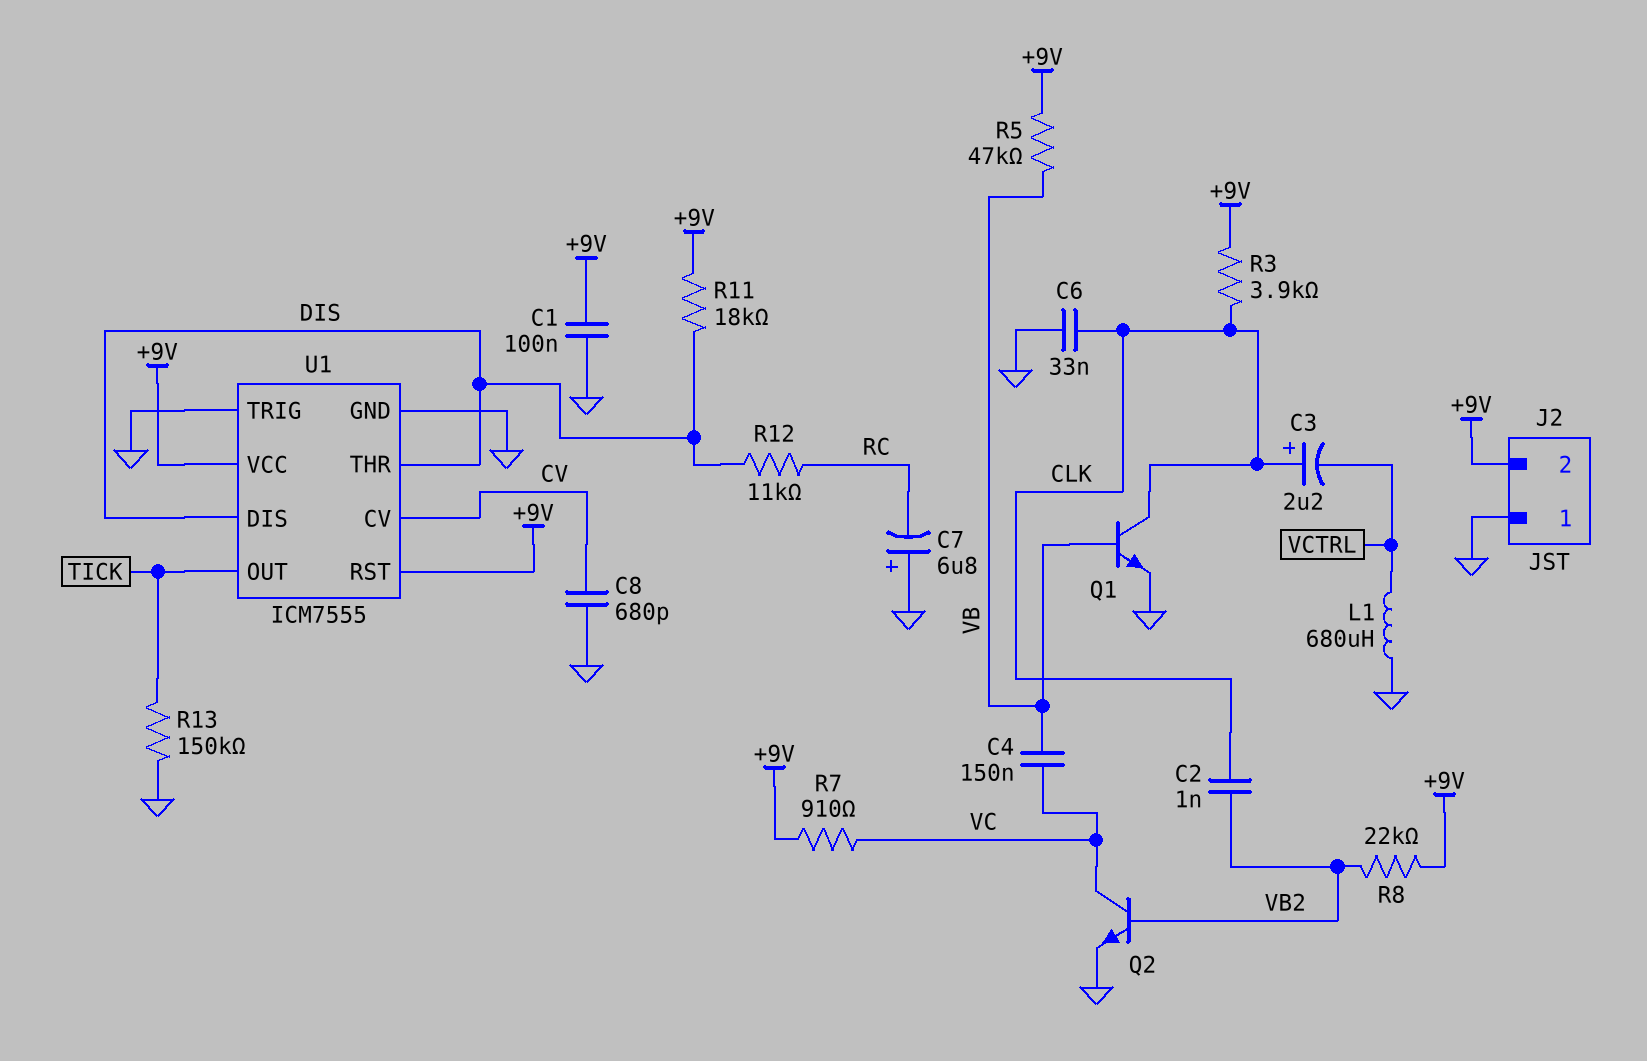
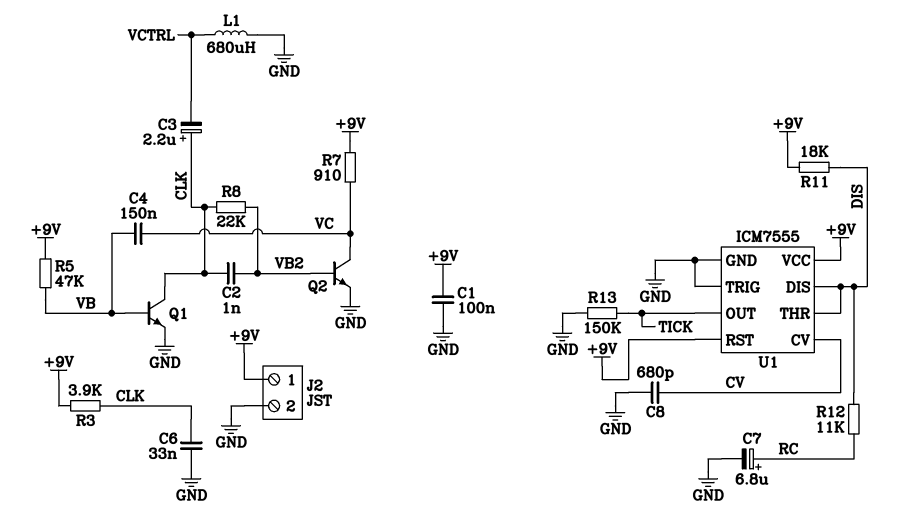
C7: 6.8uF (plus GND, minus RC) -> 6.8uF (plus RC, minus GND)
J2 pin 1: GND -> +9V
J2 pin 2: +9V -> GND
R8: 22k (+9V, VB2) -> 22k (CLK, VB2)

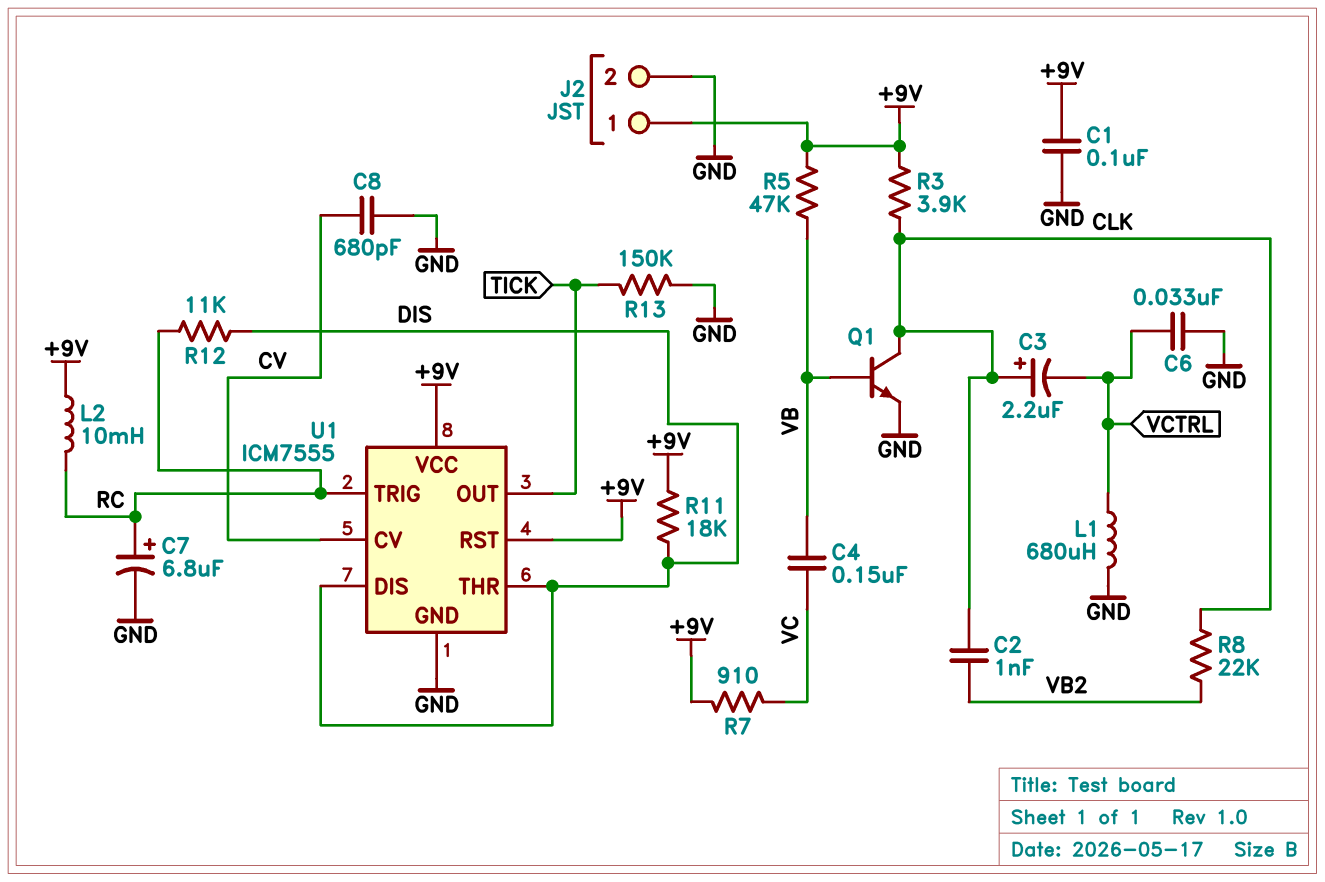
C6: 33nF (CLK, GND) -> 33nF (GND, VCTRL)
L2: none -> 10mH (+9V, RC)
Q2: NPN (B VB2, C VC, E GND) -> none
U1 pin TRIG: GND -> RC

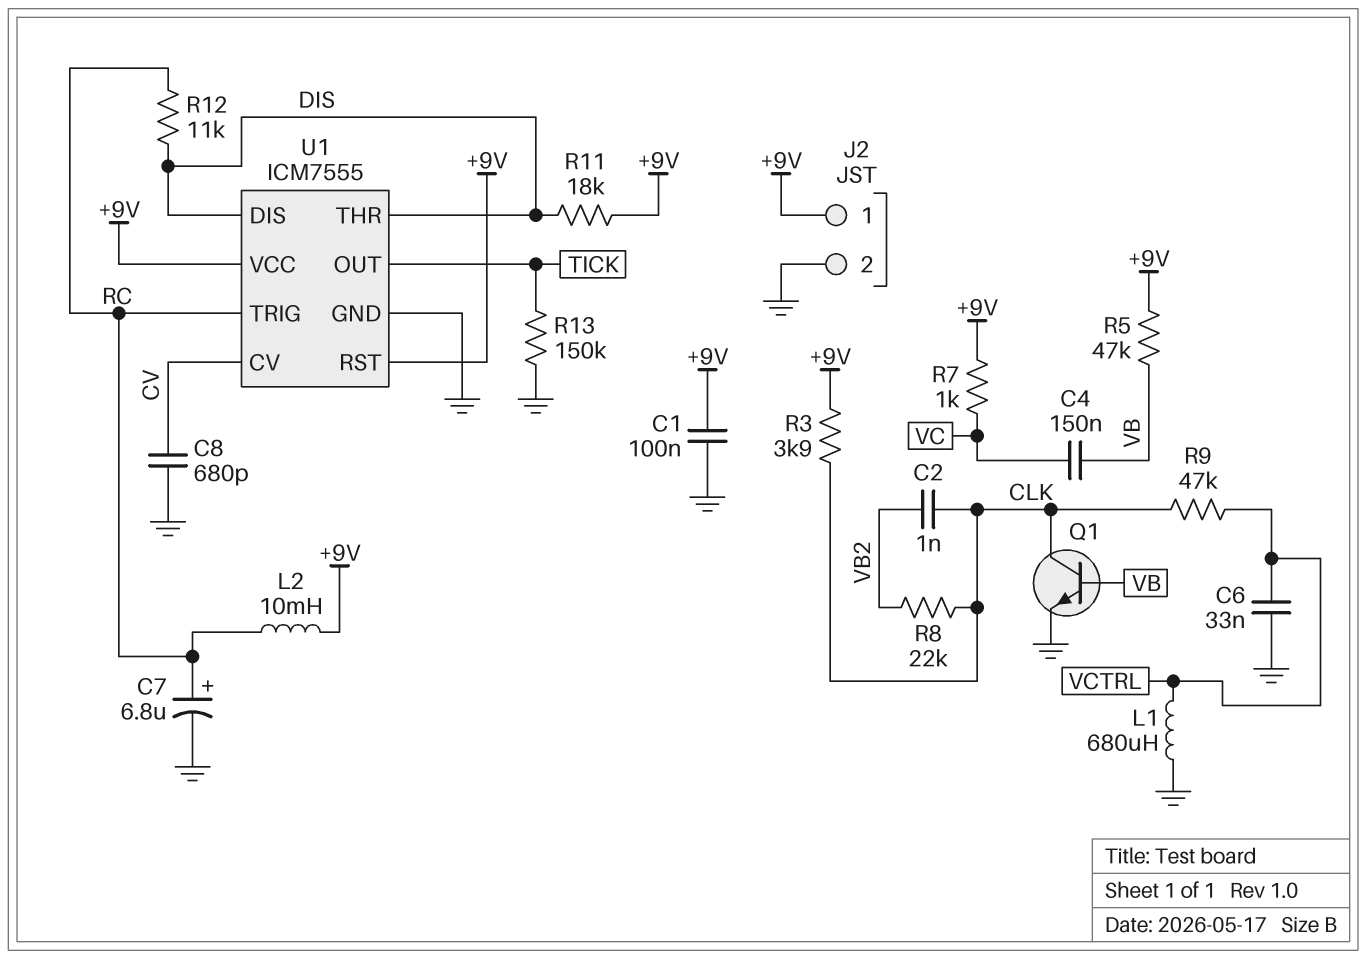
C3: 2.2uF (plus CLK, minus VCTRL) -> none
R7: 910 (+9V, VC) -> 1k (+9V, VC)
R9: none -> 47k (CLK, VCTRL)

